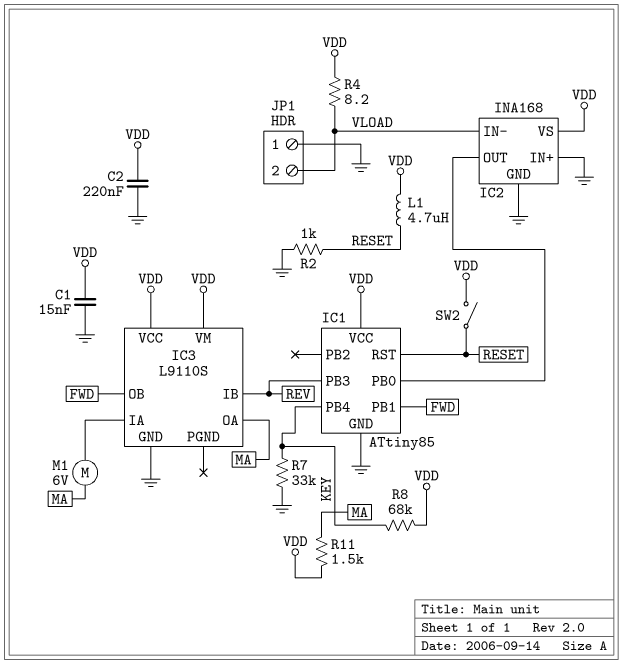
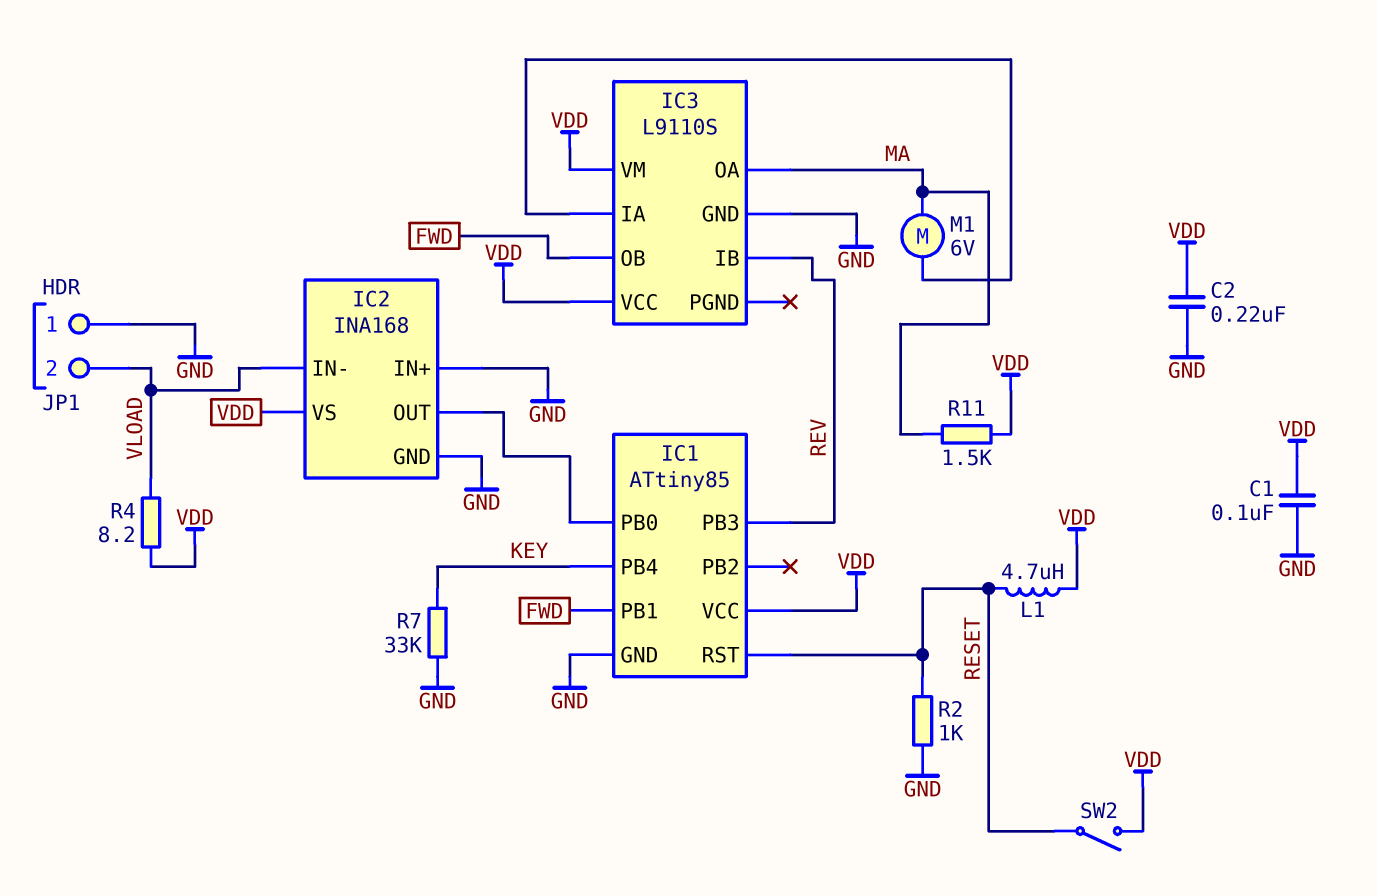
C1: 15nF (GND, VDD) -> 100nF (GND, VDD)
R8: 68k (KEY, VDD) -> none

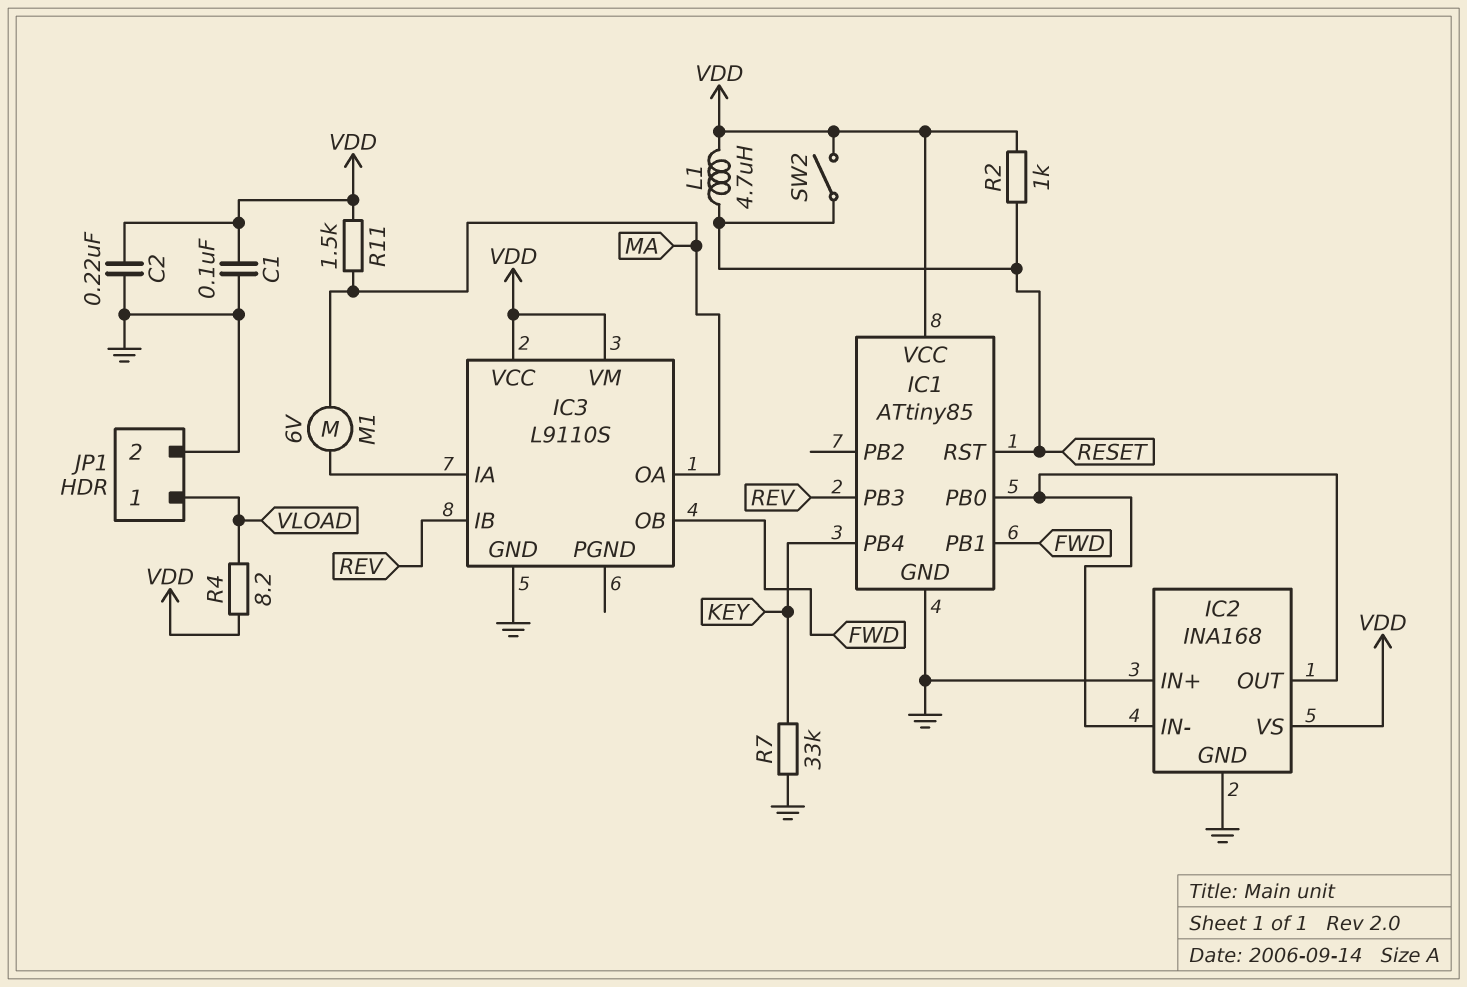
IC2 pin IN-: VLOAD -> IC1/PB0
JP1 pin 1: GND -> VLOAD
JP1 pin 2: VLOAD -> GND
R2: 1k (GND, RESET) -> 1k (RESET, VDD)

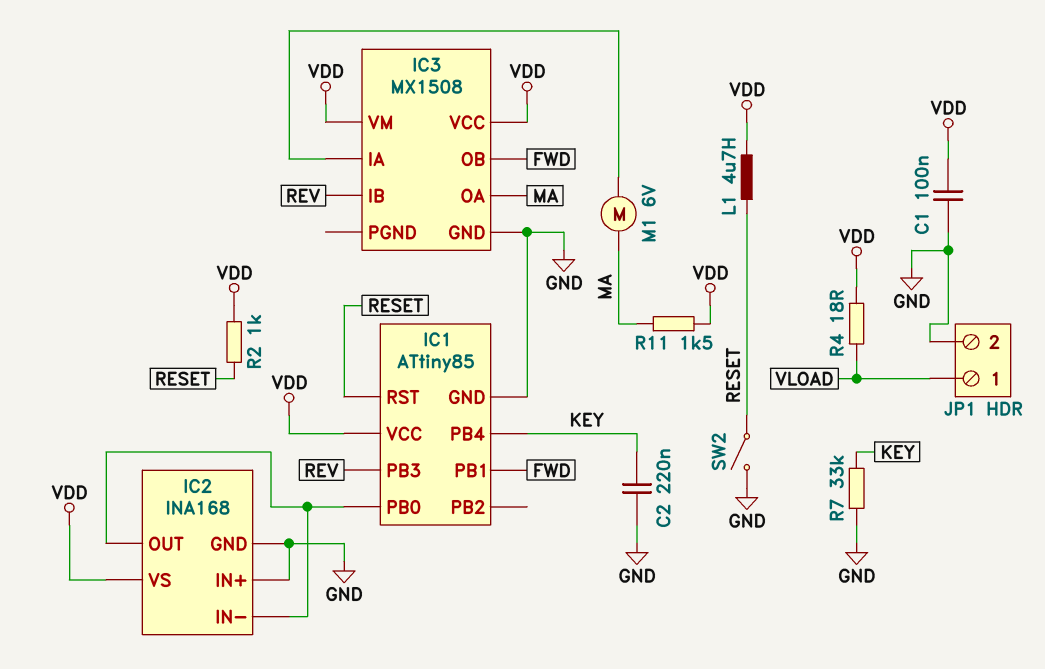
C2: 220nF (GND, VDD) -> 220nF (GND, KEY)
IC3: L9110S -> MX1508
R4: 8.2 (VDD, VLOAD) -> 18 (VDD, VLOAD)
SW2: switch (RESET, VDD) -> switch (GND, RESET)

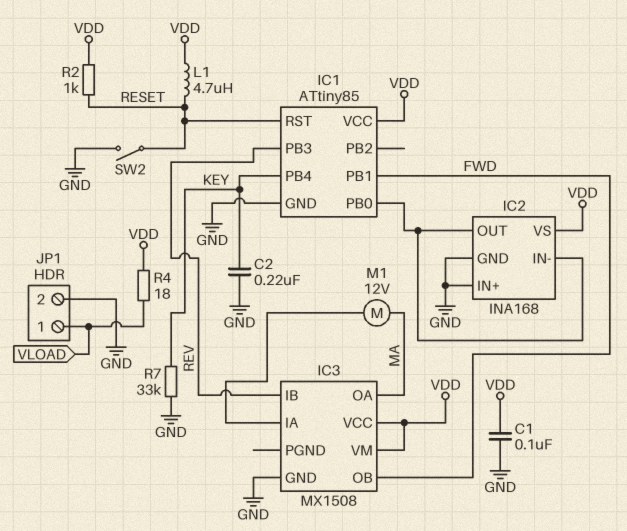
M1: motor 6V (IC3/IA, MA) -> motor 12V (IC3/IA, MA)
R11: 1.5k (MA, VDD) -> none

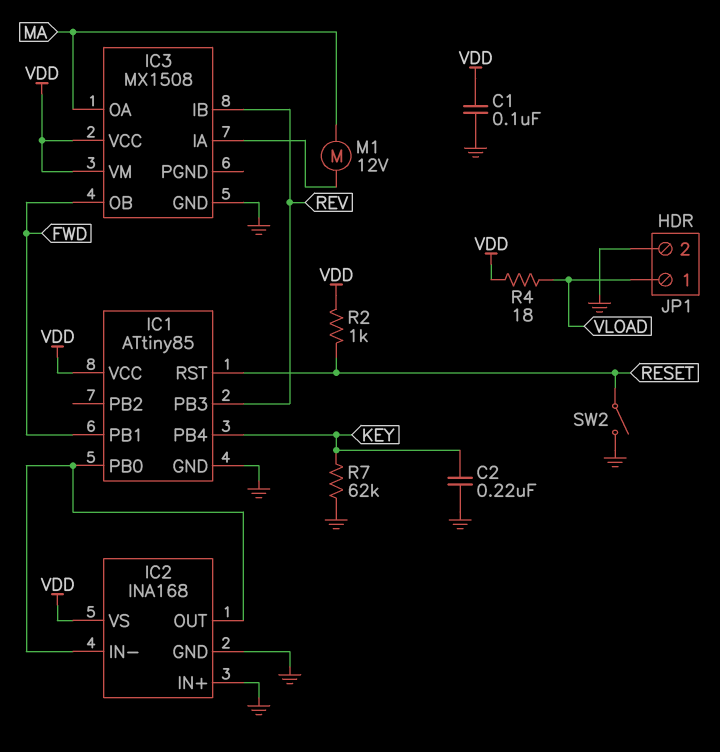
L1: 4.7uH (RESET, VDD) -> none
R7: 33k (GND, KEY) -> 62k (GND, KEY)

